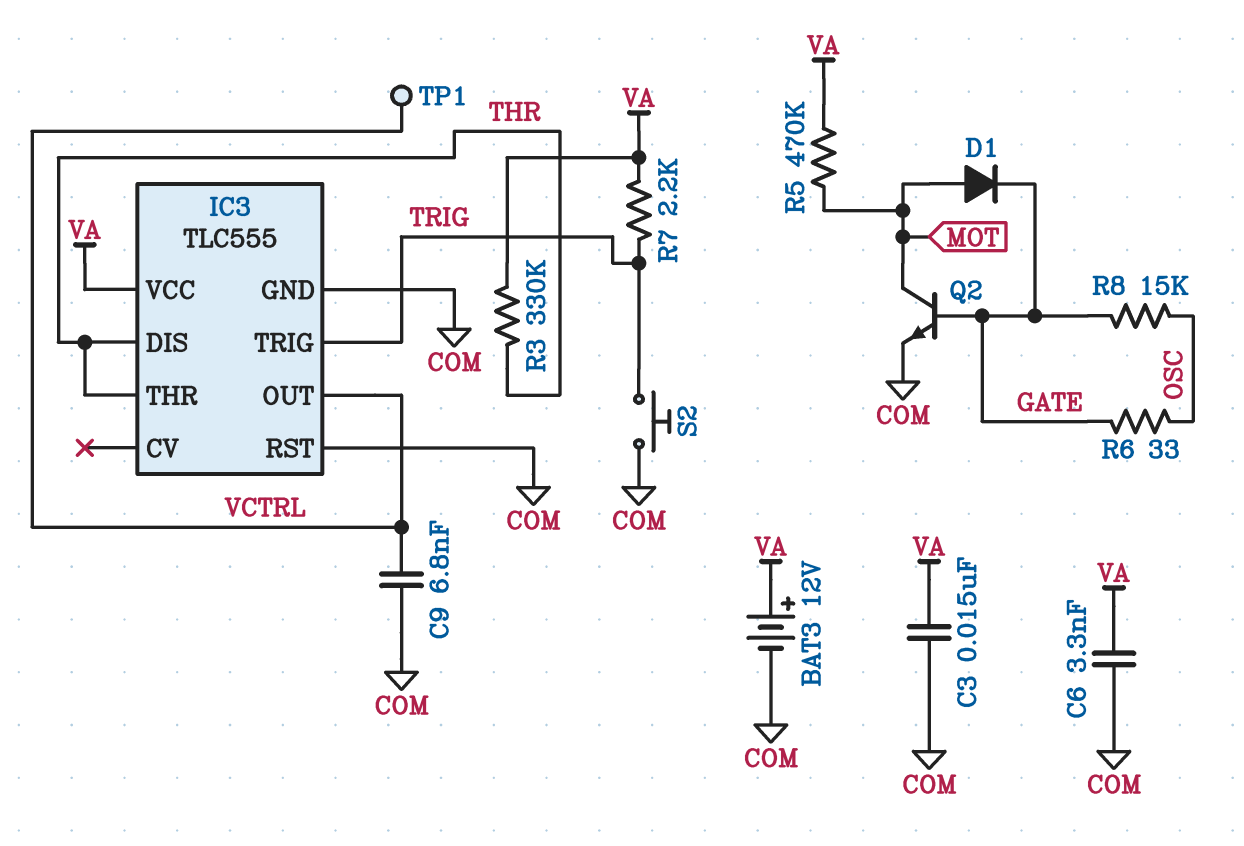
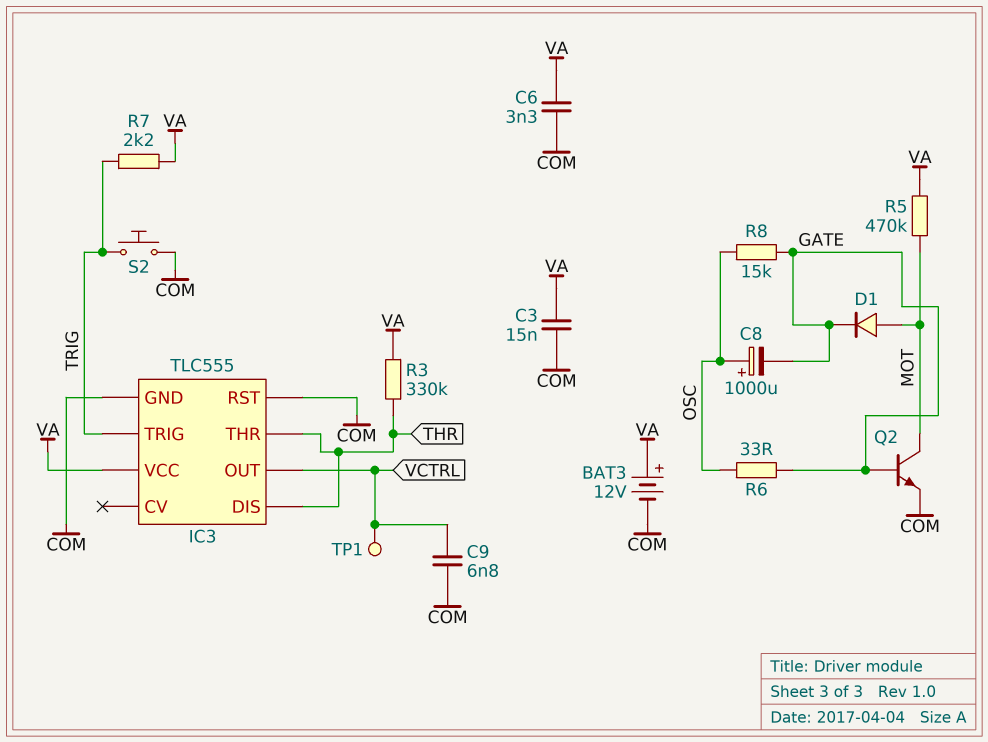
C8: none -> 1000uF (plus OSC, minus GATE)

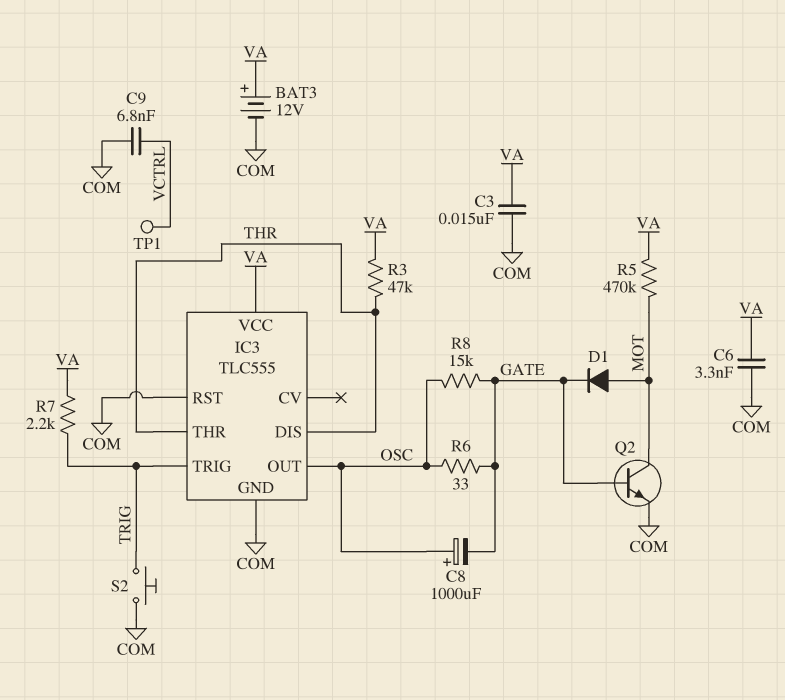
IC3 pin OUT: VCTRL -> OSC
R3: 330k (THR, VA) -> 47k (THR, VA)

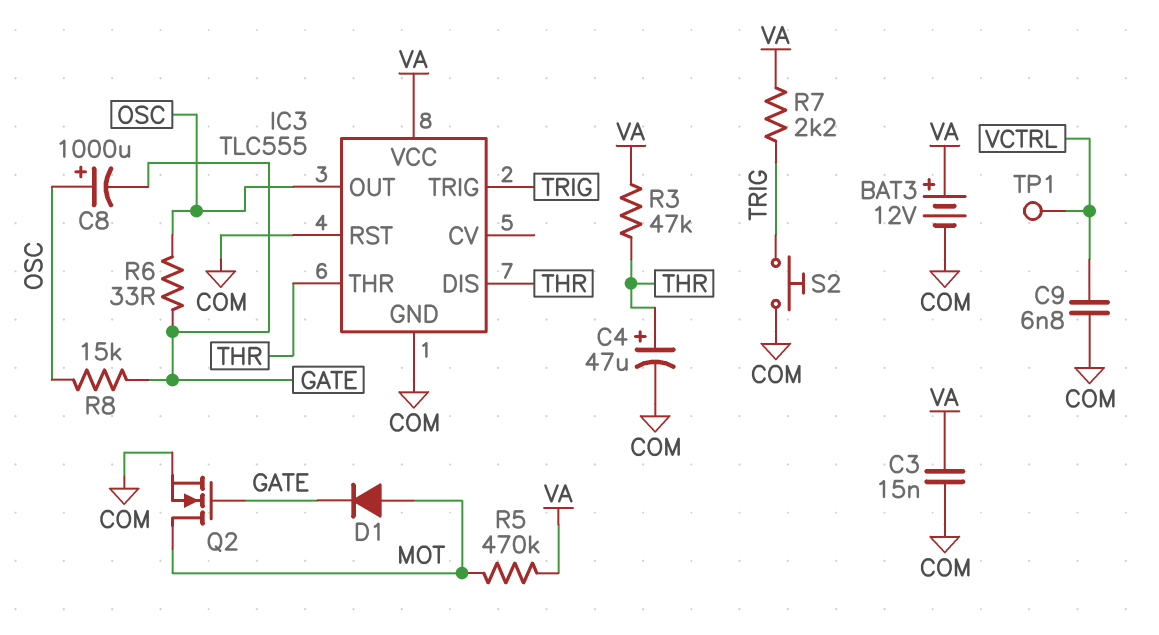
C4: none -> 47uF (plus THR, minus COM)
C6: 3.3nF (COM, VA) -> none
Q2: NPN (B GATE, C MOT, E COM) -> NMOS (G GATE, D MOT, S COM)

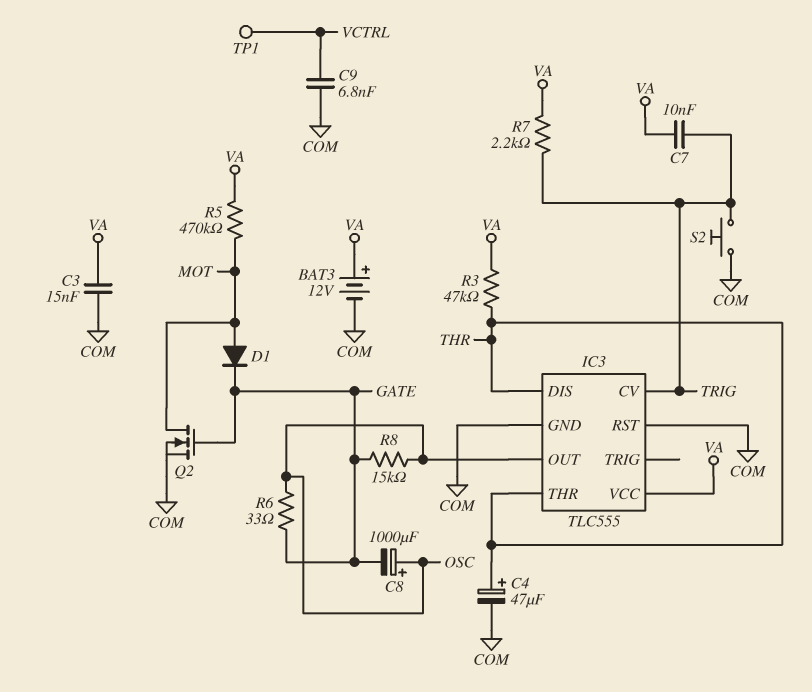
C7: none -> 10nF (TRIG, VA)
IC3 pin CV: none -> TRIG
IC3 pin TRIG: TRIG -> none

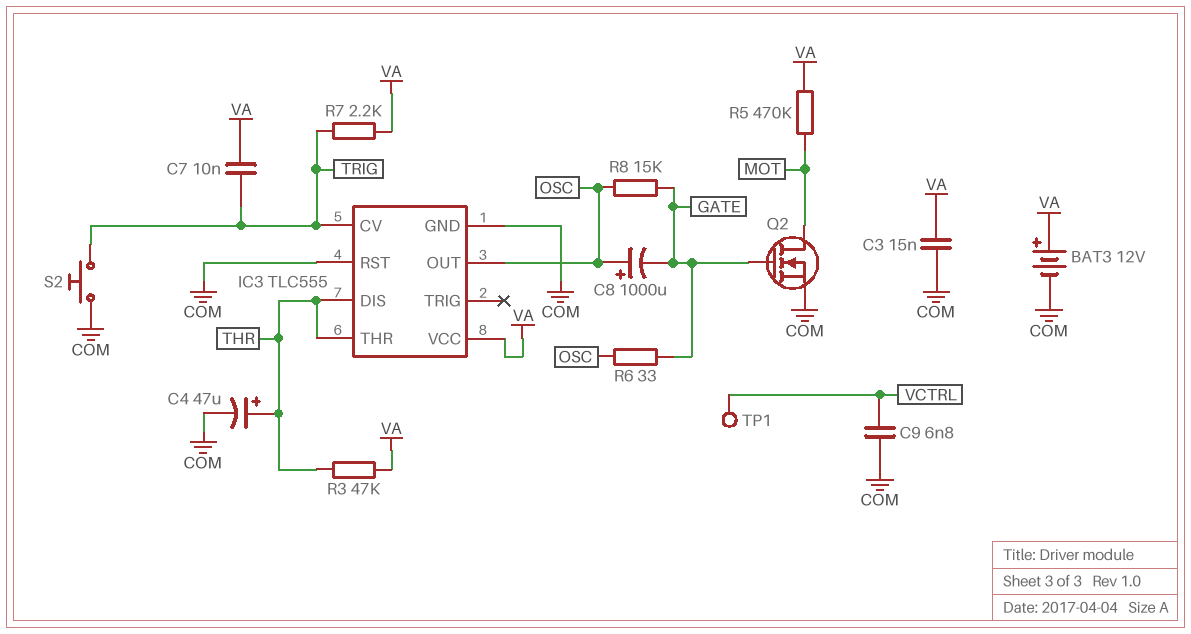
D1: diode (A MOT, K GATE) -> none

